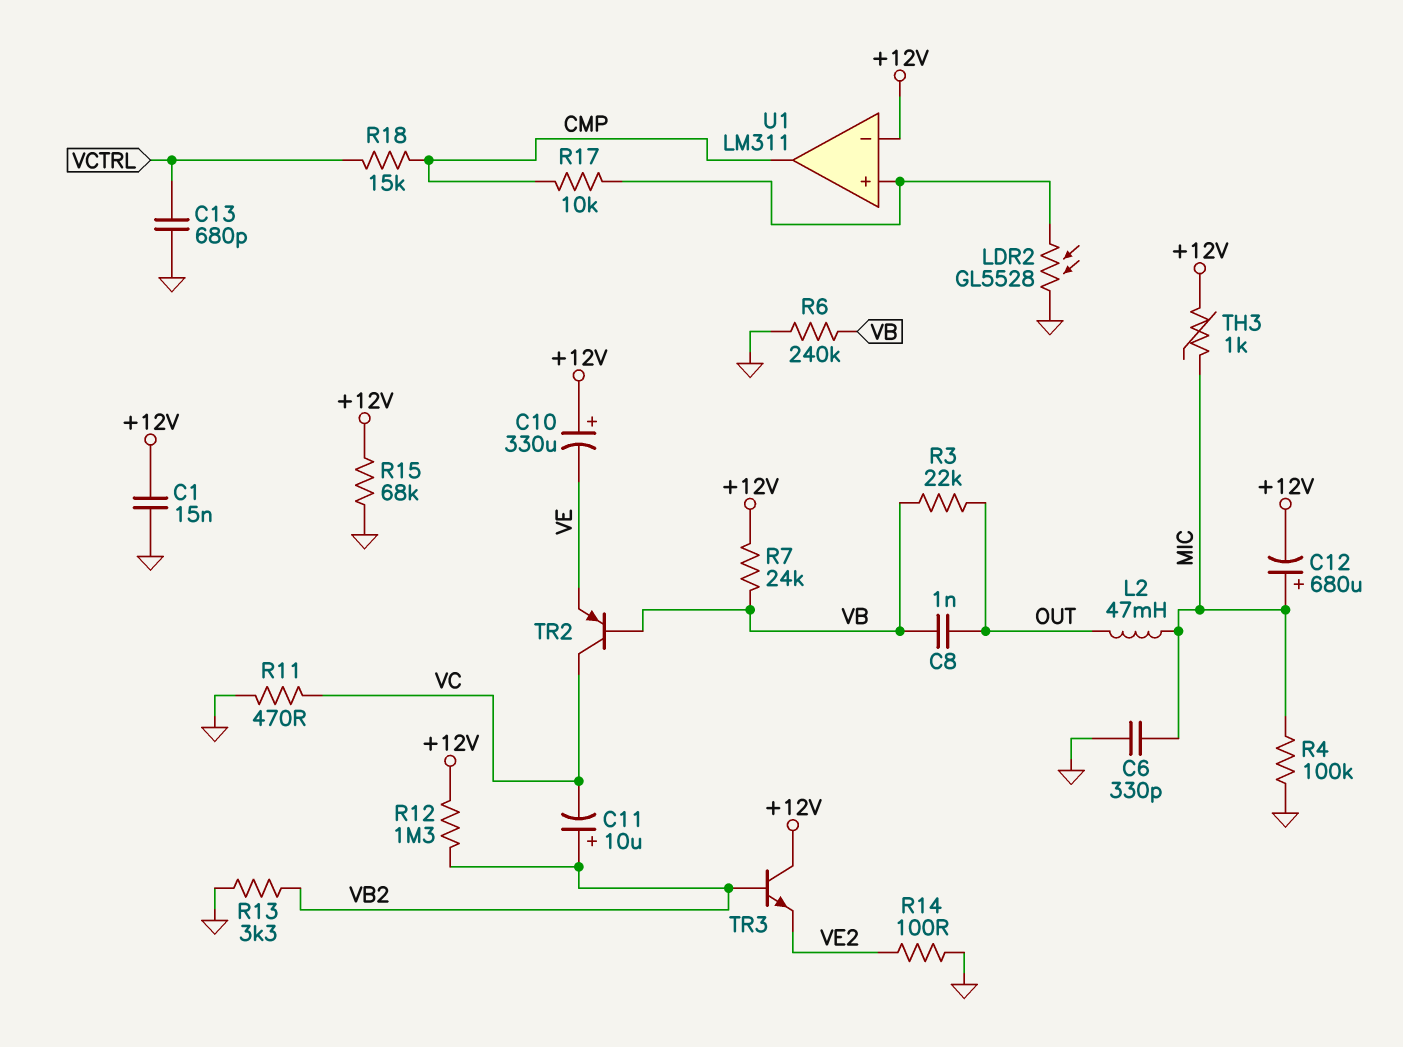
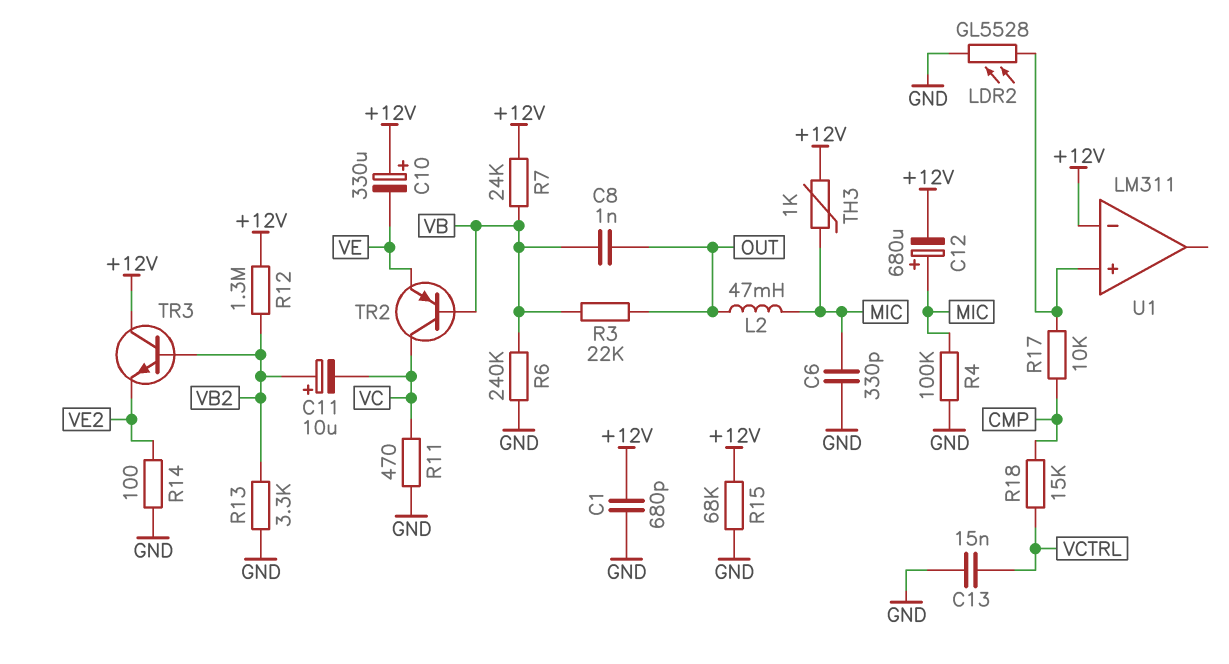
C1: 15nF (+12V, GND) -> 680pF (+12V, GND)
C13: 680pF (GND, VCTRL) -> 15nF (GND, VCTRL)
U1 pin out: CMP -> none

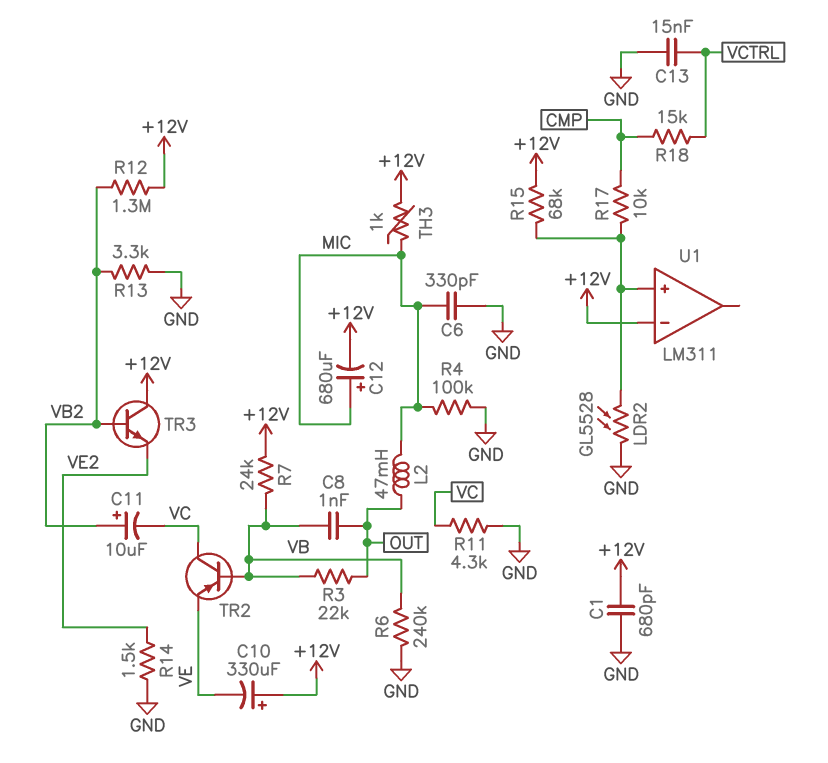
R11: 470 (GND, VC) -> 4.3k (GND, VC)
R14: 100 (GND, VE2) -> 1.5k (GND, VE2)
R15: 68k (+12V, GND) -> 68k (+12V, U1/in+)

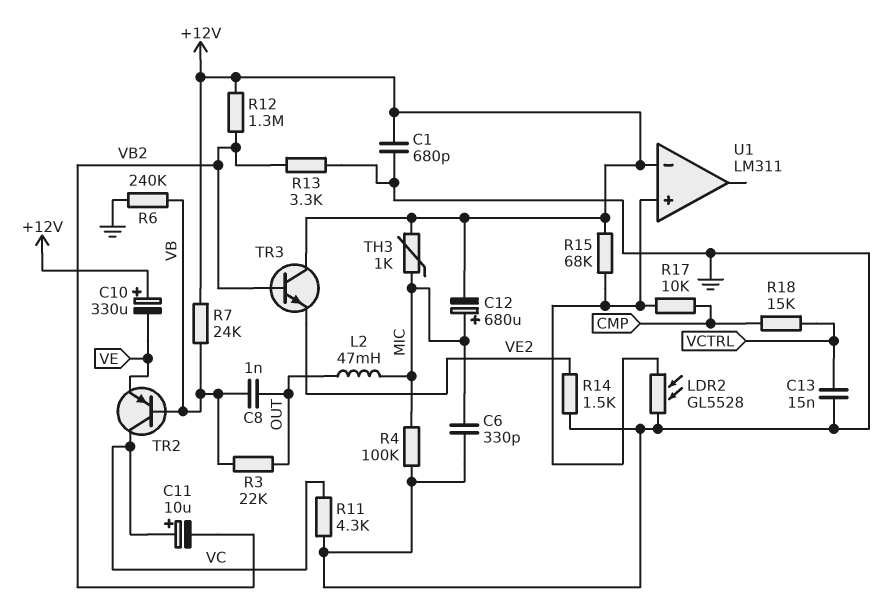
C11: 10uF (plus VB2, minus VC) -> 10uF (plus VC, minus VB2)

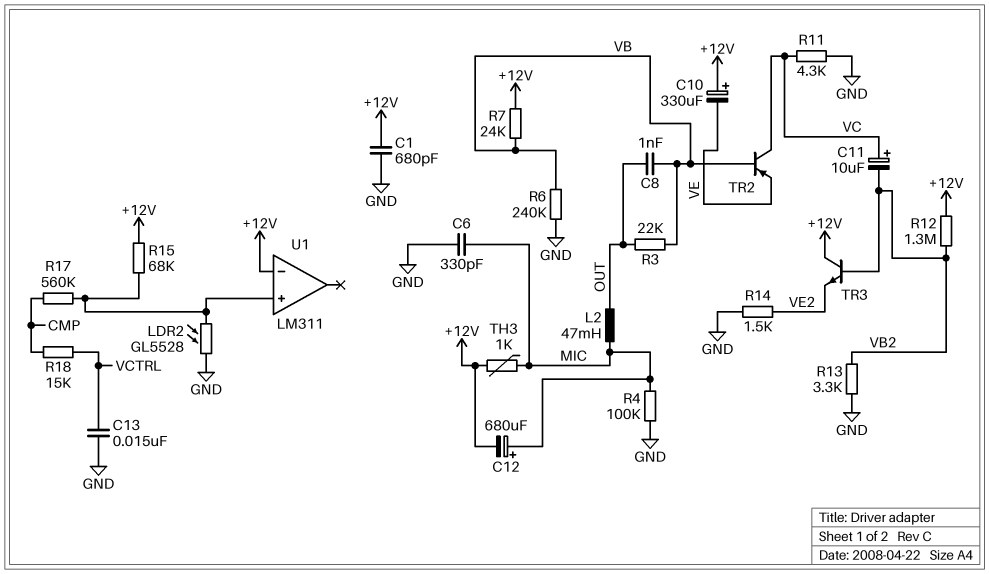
R17: 10k (CMP, U1/in+) -> 560k (CMP, U1/in+)

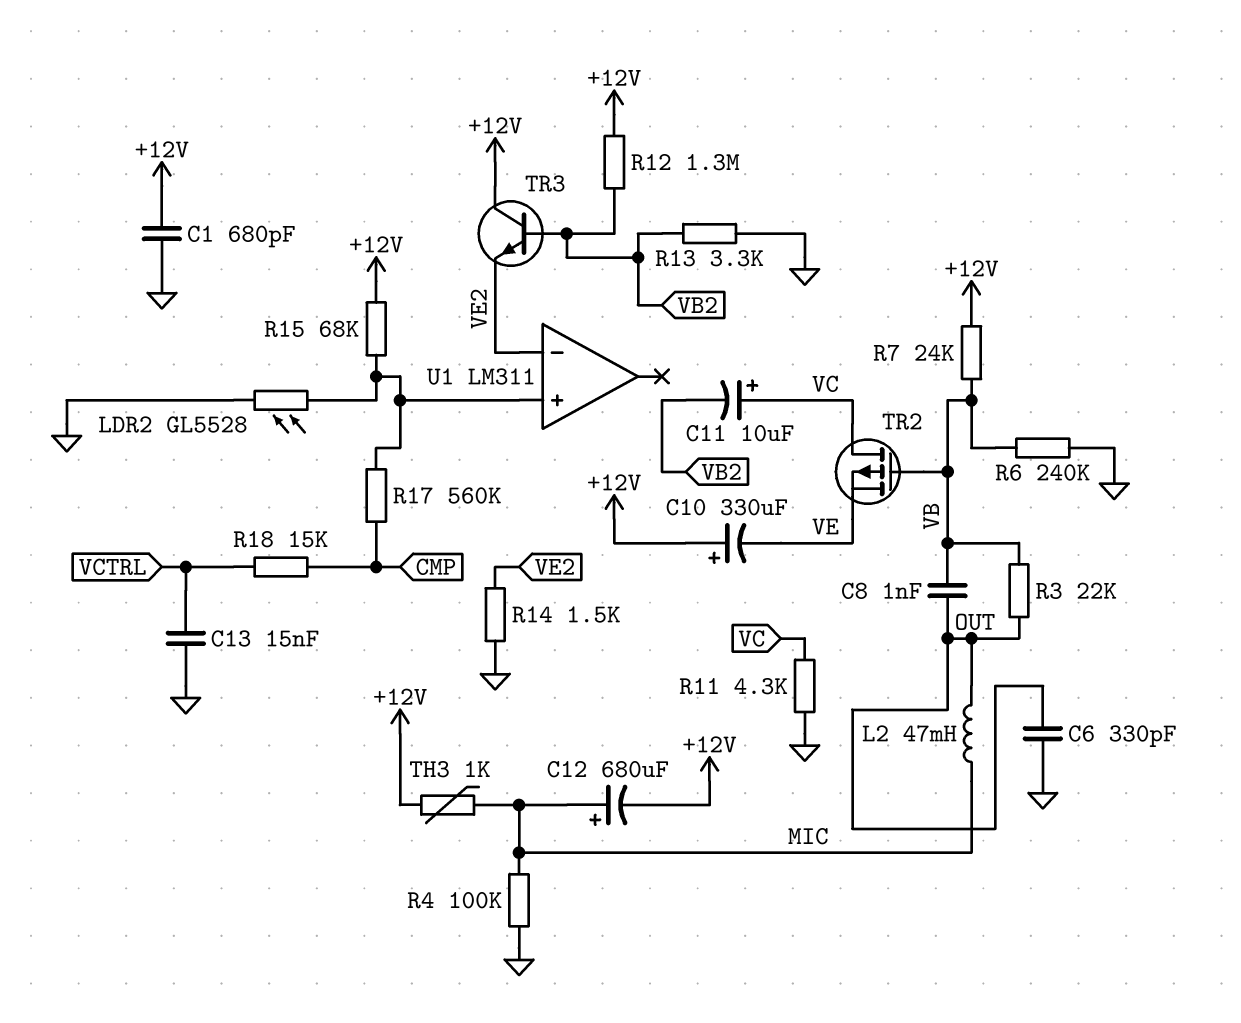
C6: 330pF (GND, MIC) -> 330pF (GND, OUT)
TR2: PNP (B VB, C VC, E VE) -> PMOS (G VB, D VC, S VE)
U1 pin in-: +12V -> VE2

